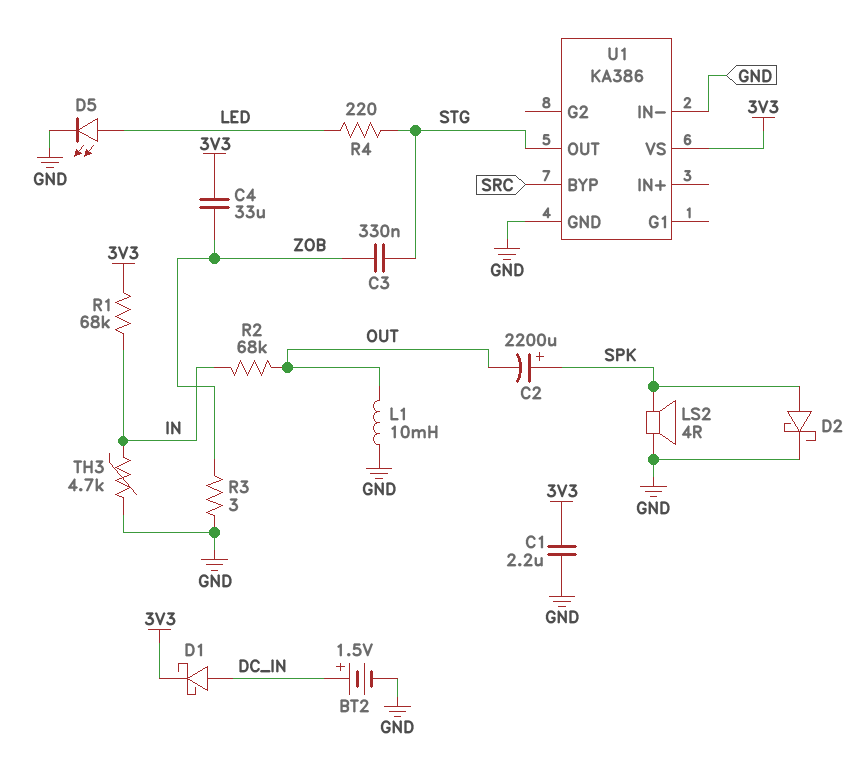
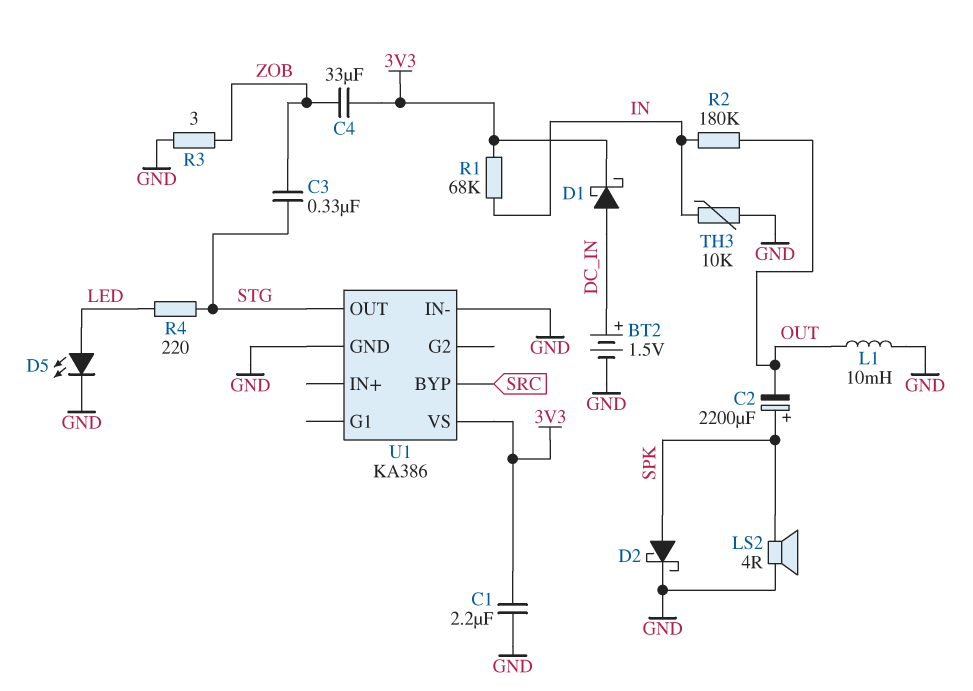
R2: 68k (IN, OUT) -> 180k (IN, OUT)
TH3: 4.7k (GND, IN) -> 10k (GND, IN)

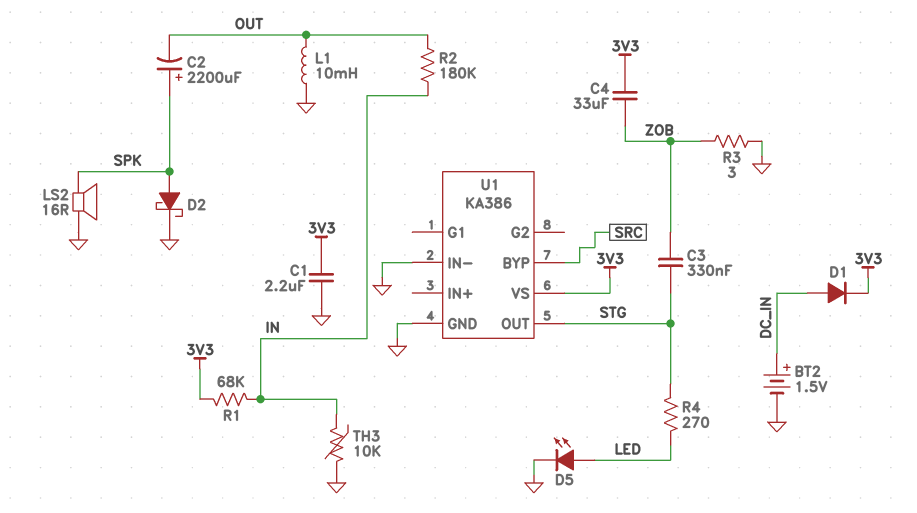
D1: schottky (A DC_IN, K 3V3) -> diode (A DC_IN, K 3V3)
LS2: speaker 4R (GND, SPK) -> speaker 16R (GND, SPK)
R4: 220 (LED, STG) -> 270 (LED, STG)

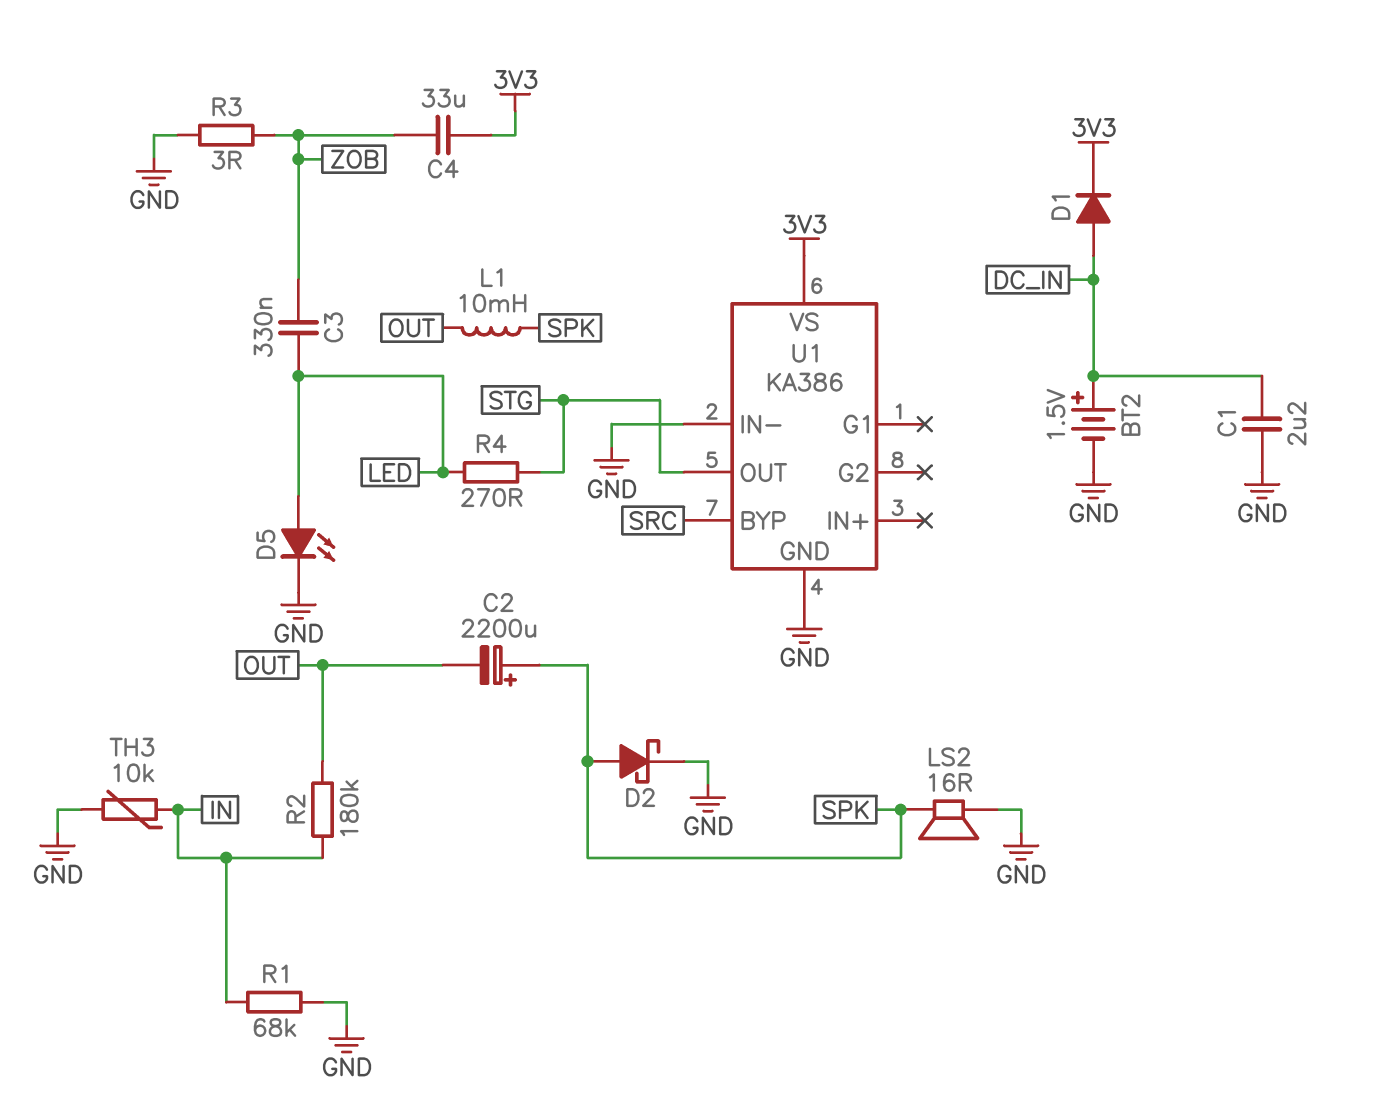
C1: 2.2uF (3V3, GND) -> 2.2uF (DC_IN, GND)
C3: 330nF (STG, ZOB) -> 330nF (LED, ZOB)
L1: 10mH (GND, OUT) -> 10mH (OUT, SPK)
R1: 68k (3V3, IN) -> 68k (GND, IN)

